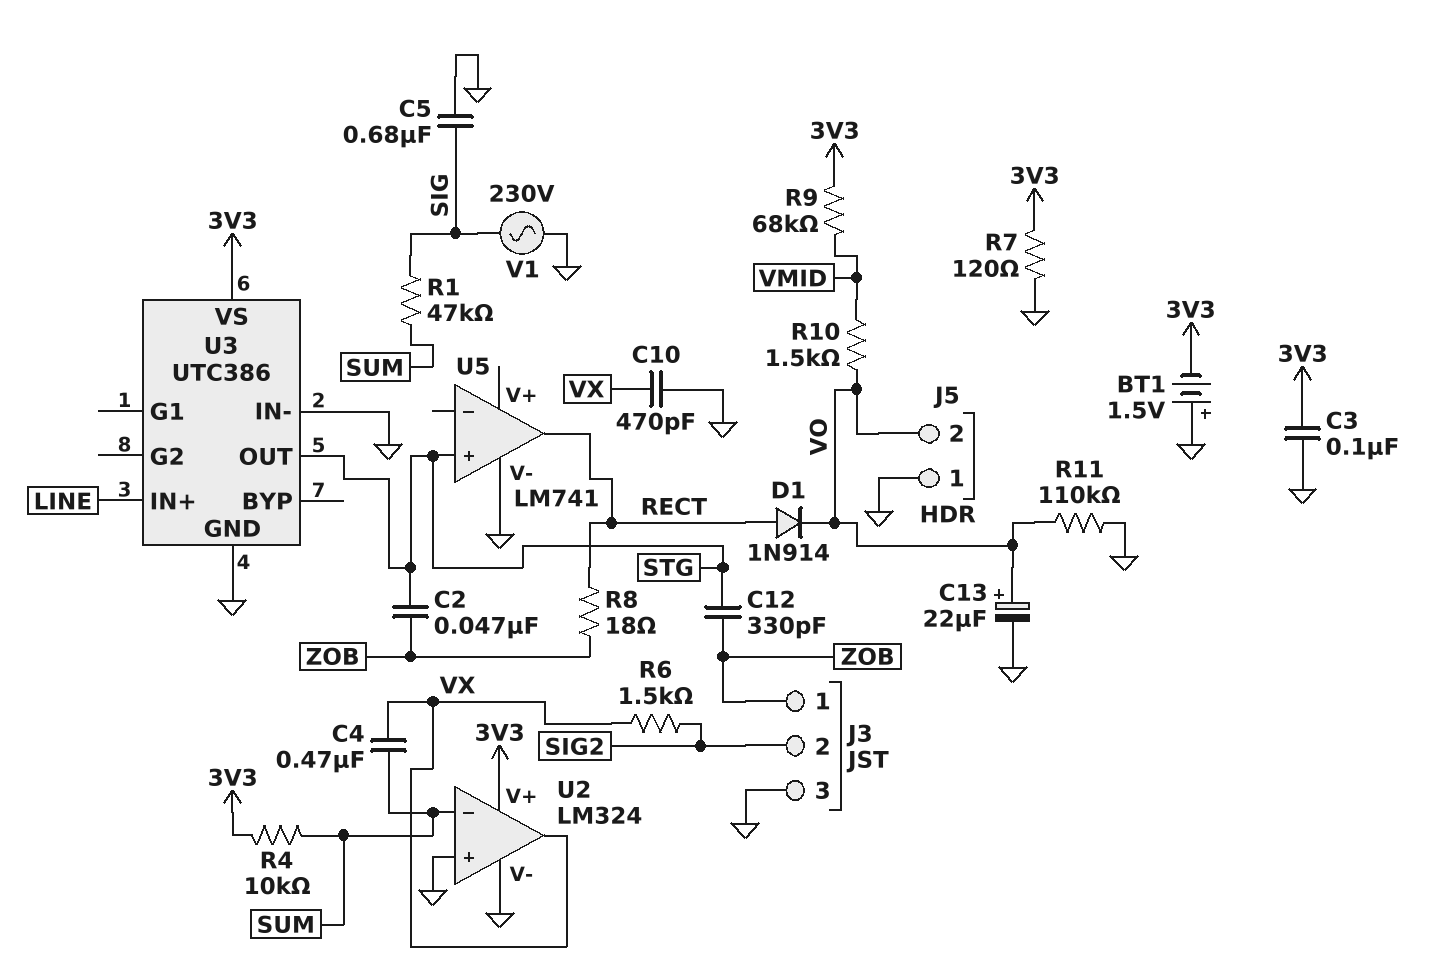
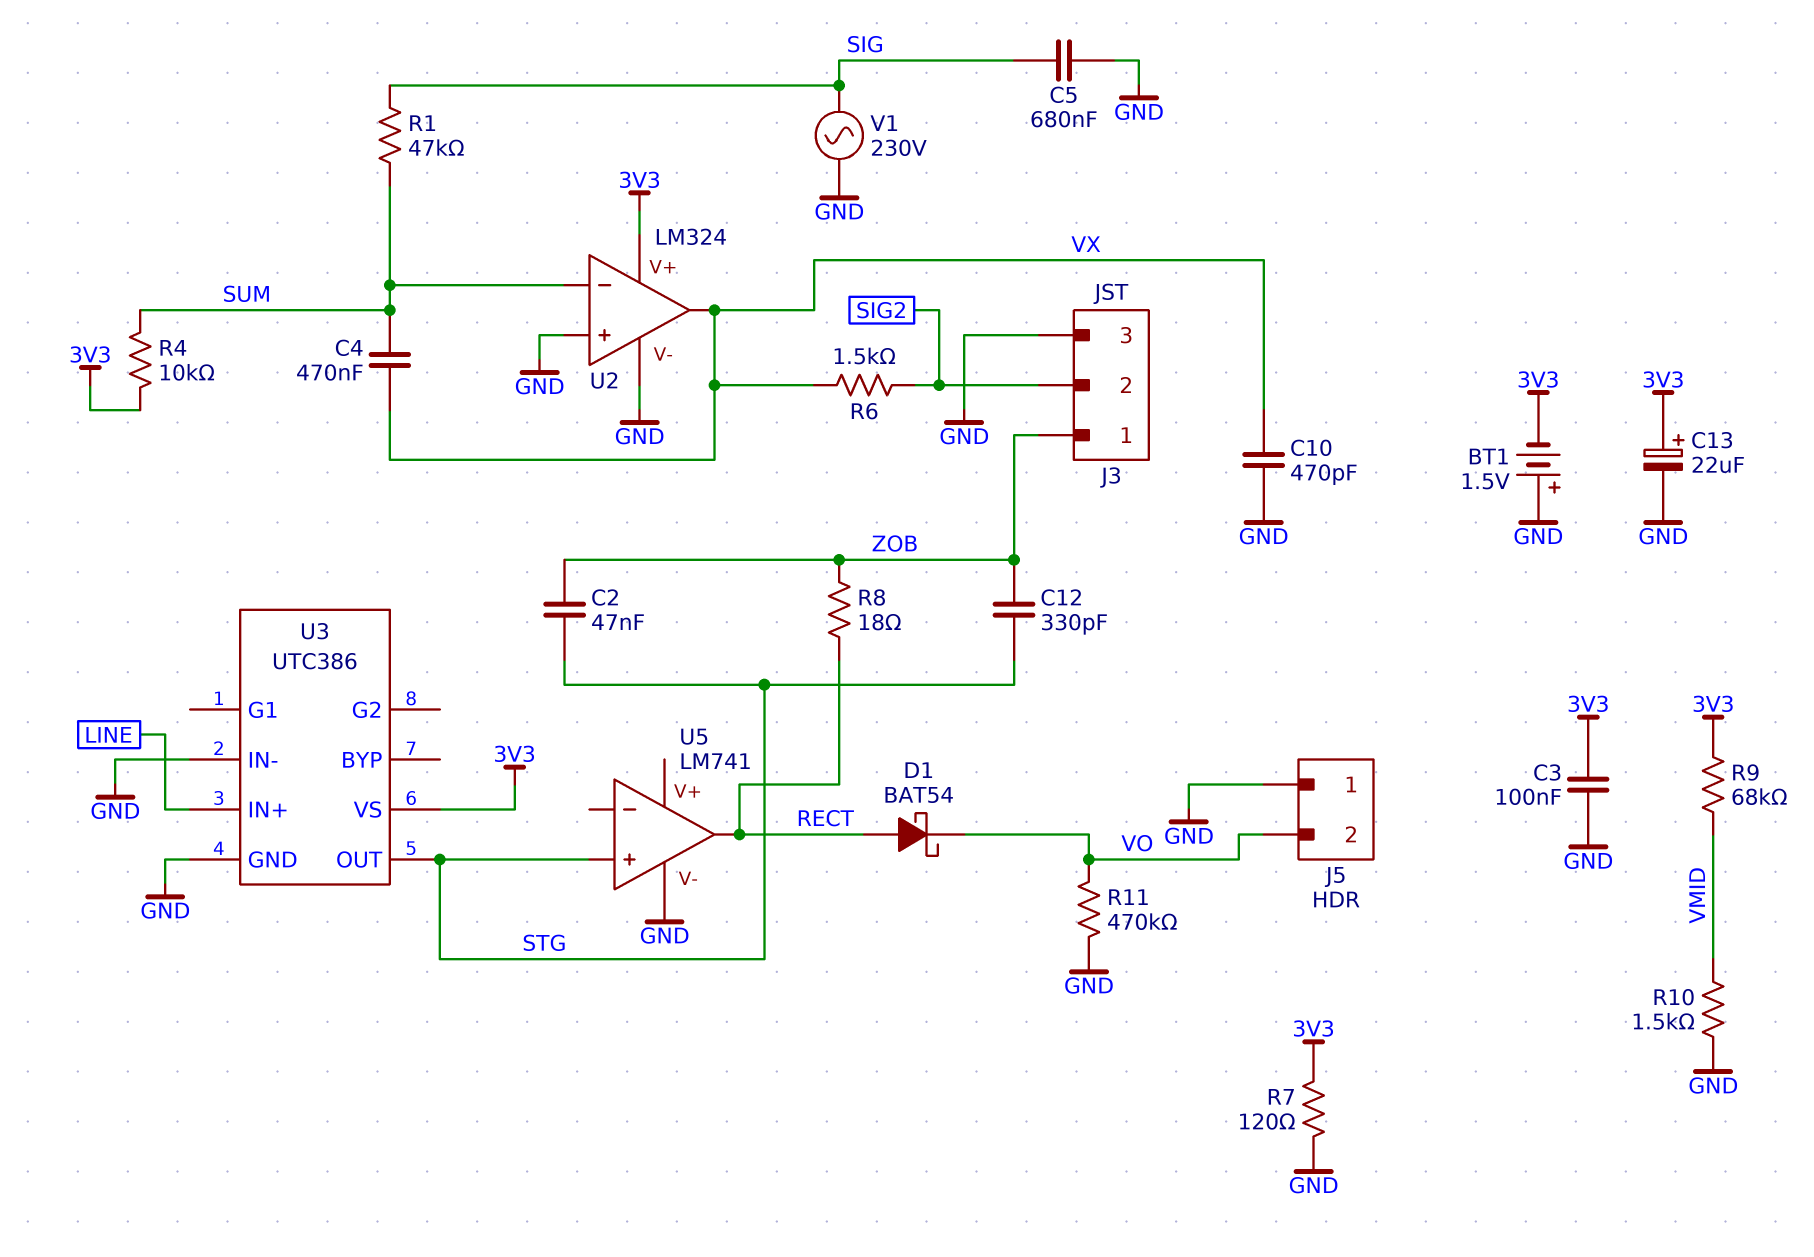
C13: 22uF (plus VO, minus GND) -> 22uF (plus 3V3, minus GND)
D1: diode 1N914 (A RECT, K VO) -> schottky BAT54 (A RECT, K VO)
R10: 1.5k (VMID, VO) -> 1.5k (GND, VMID)
R11: 110k (GND, VO) -> 470k (GND, VO)

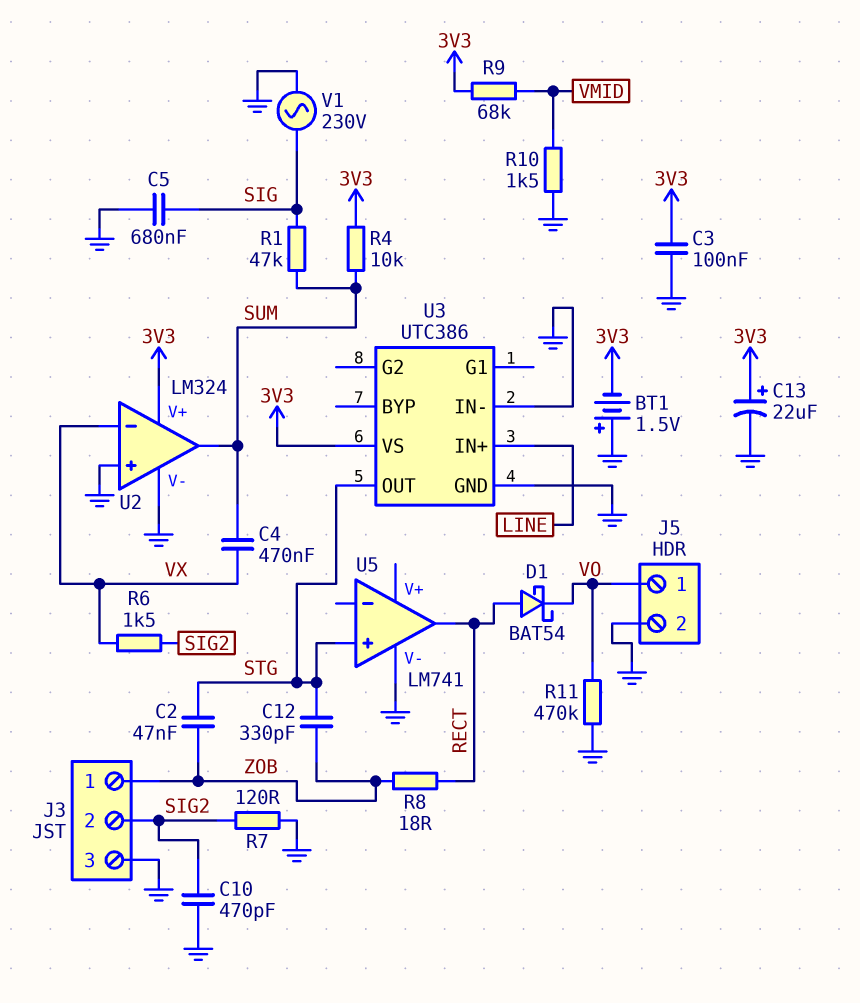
C10: 470pF (GND, VX) -> 470pF (GND, SIG2)
J5 pin 1: GND -> VO
J5 pin 2: VO -> GND
R7: 120 (3V3, GND) -> 120 (GND, SIG2)
U2 pin in-: SUM -> VX
U2 pin out: VX -> SUM

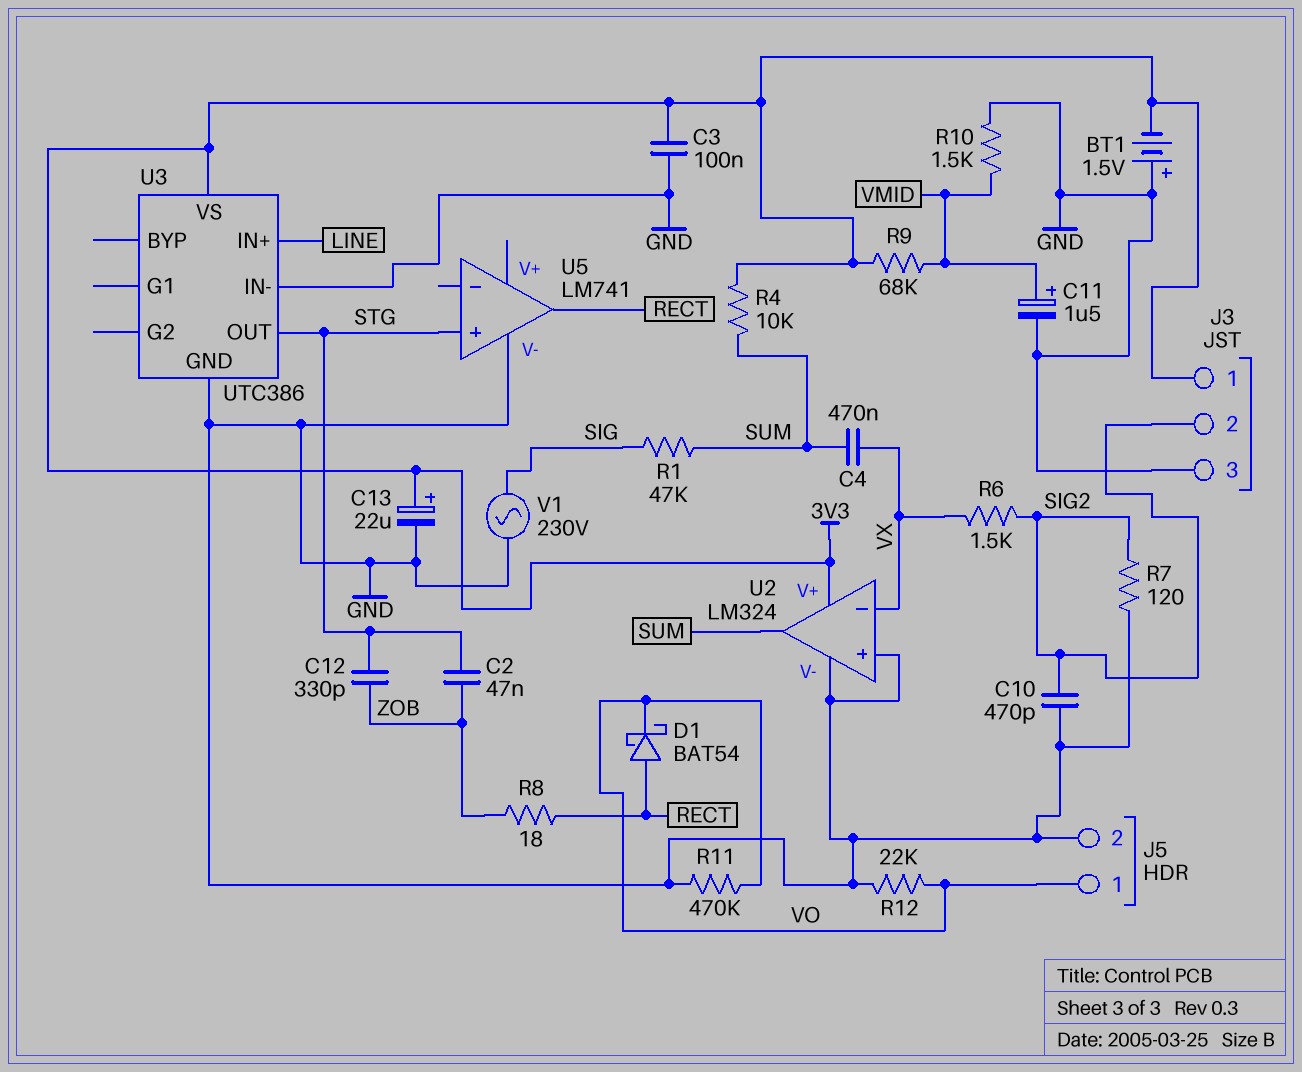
C5: 680nF (GND, SIG) -> none
C11: none -> 1.5uF (plus VMID, minus GND)
J3 pin 1: ZOB -> 3V3
R12: none -> 22k (GND, VO)

